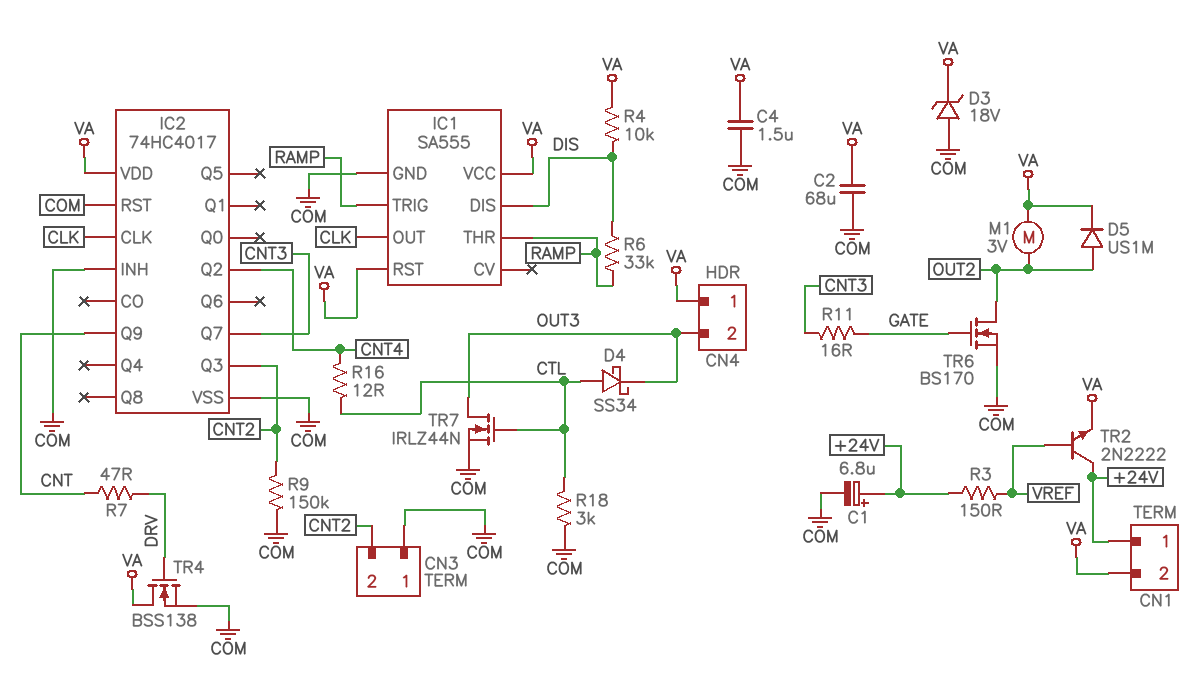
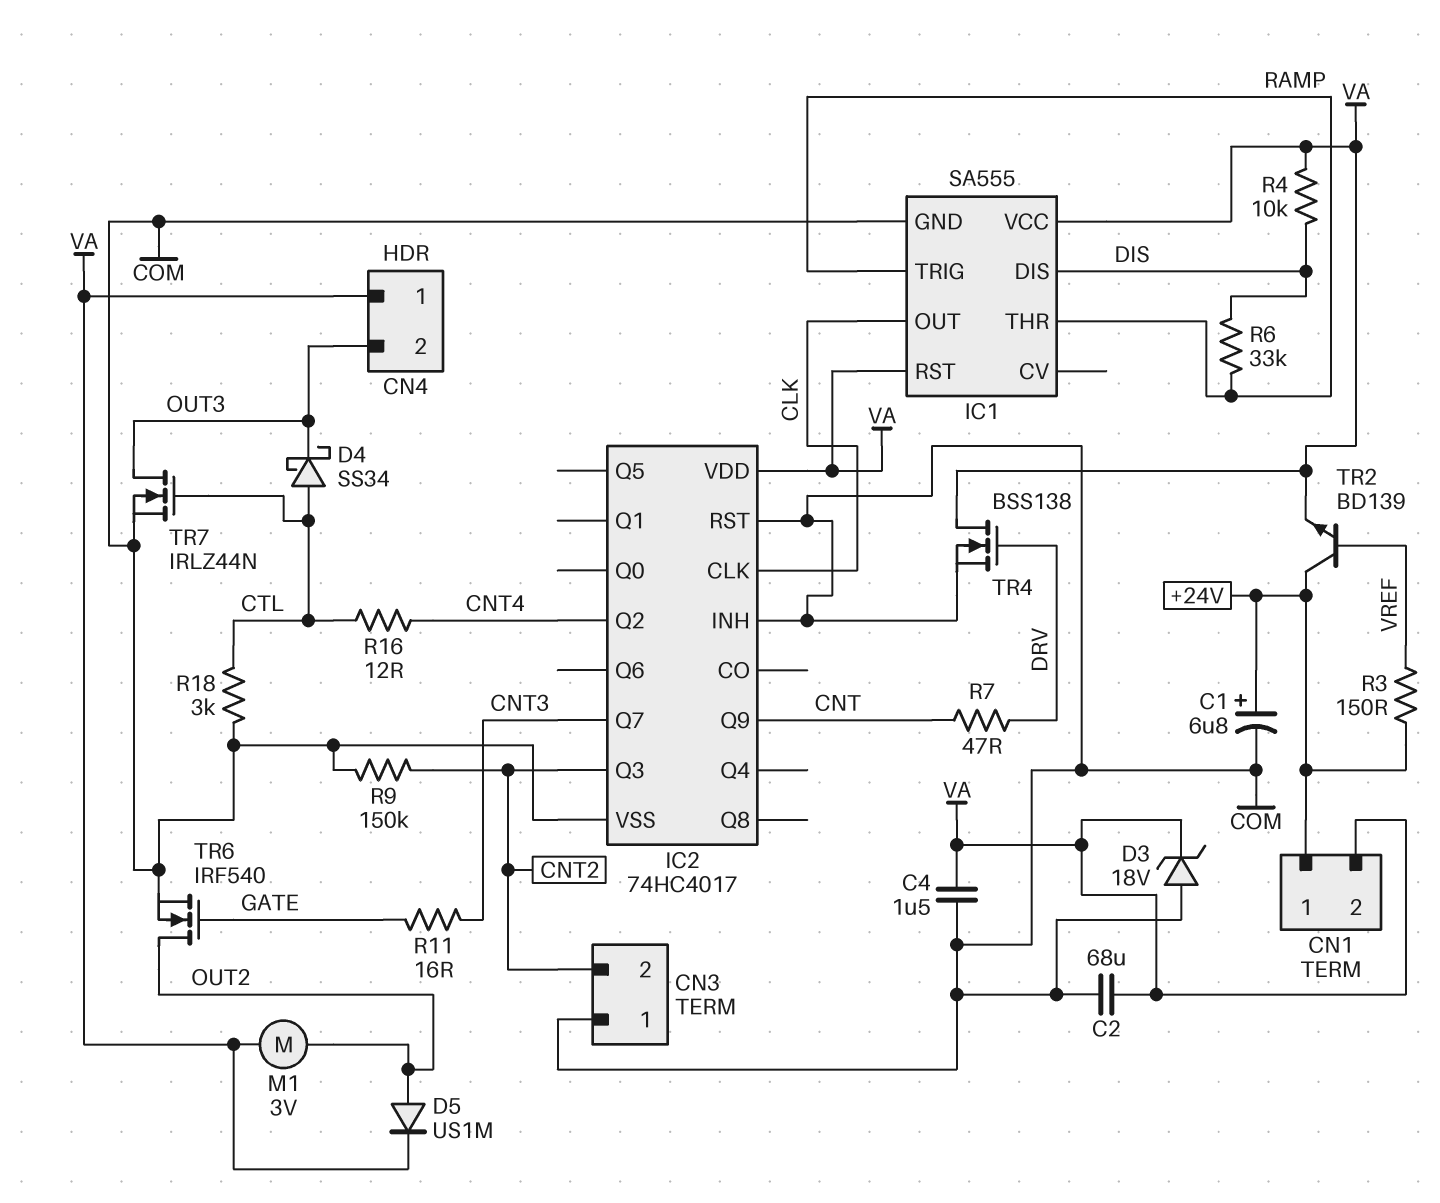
TR2: NPN 2N2222 (B VREF, C +24V, E VA) -> NPN BD139 (B VREF, C +24V, E VA)
TR6: NMOS BS170 (G GATE, D OUT2, S COM) -> NMOS IRF540 (G GATE, D OUT2, S COM)

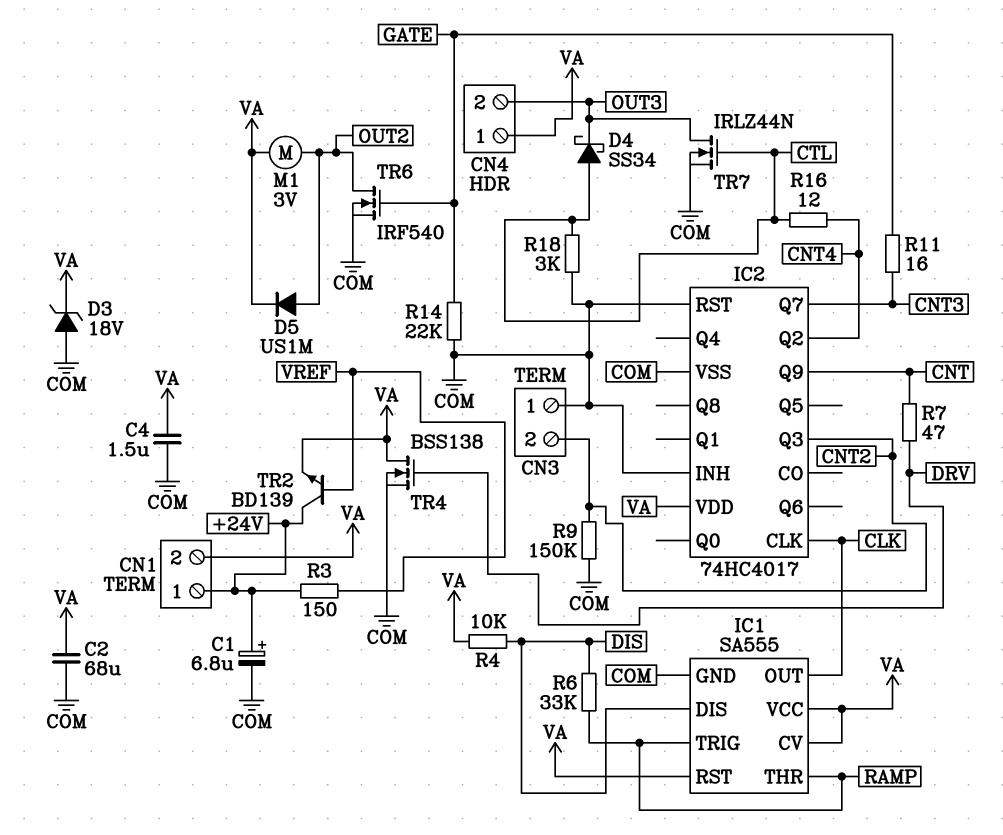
IC1 pin CV: none -> VA
R14: none -> 22k (COM, GATE)

